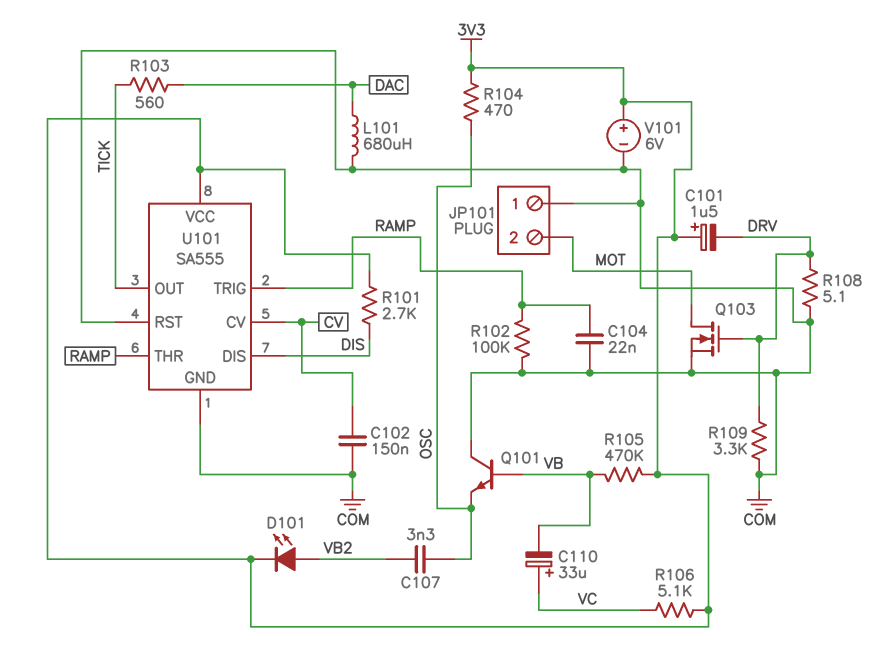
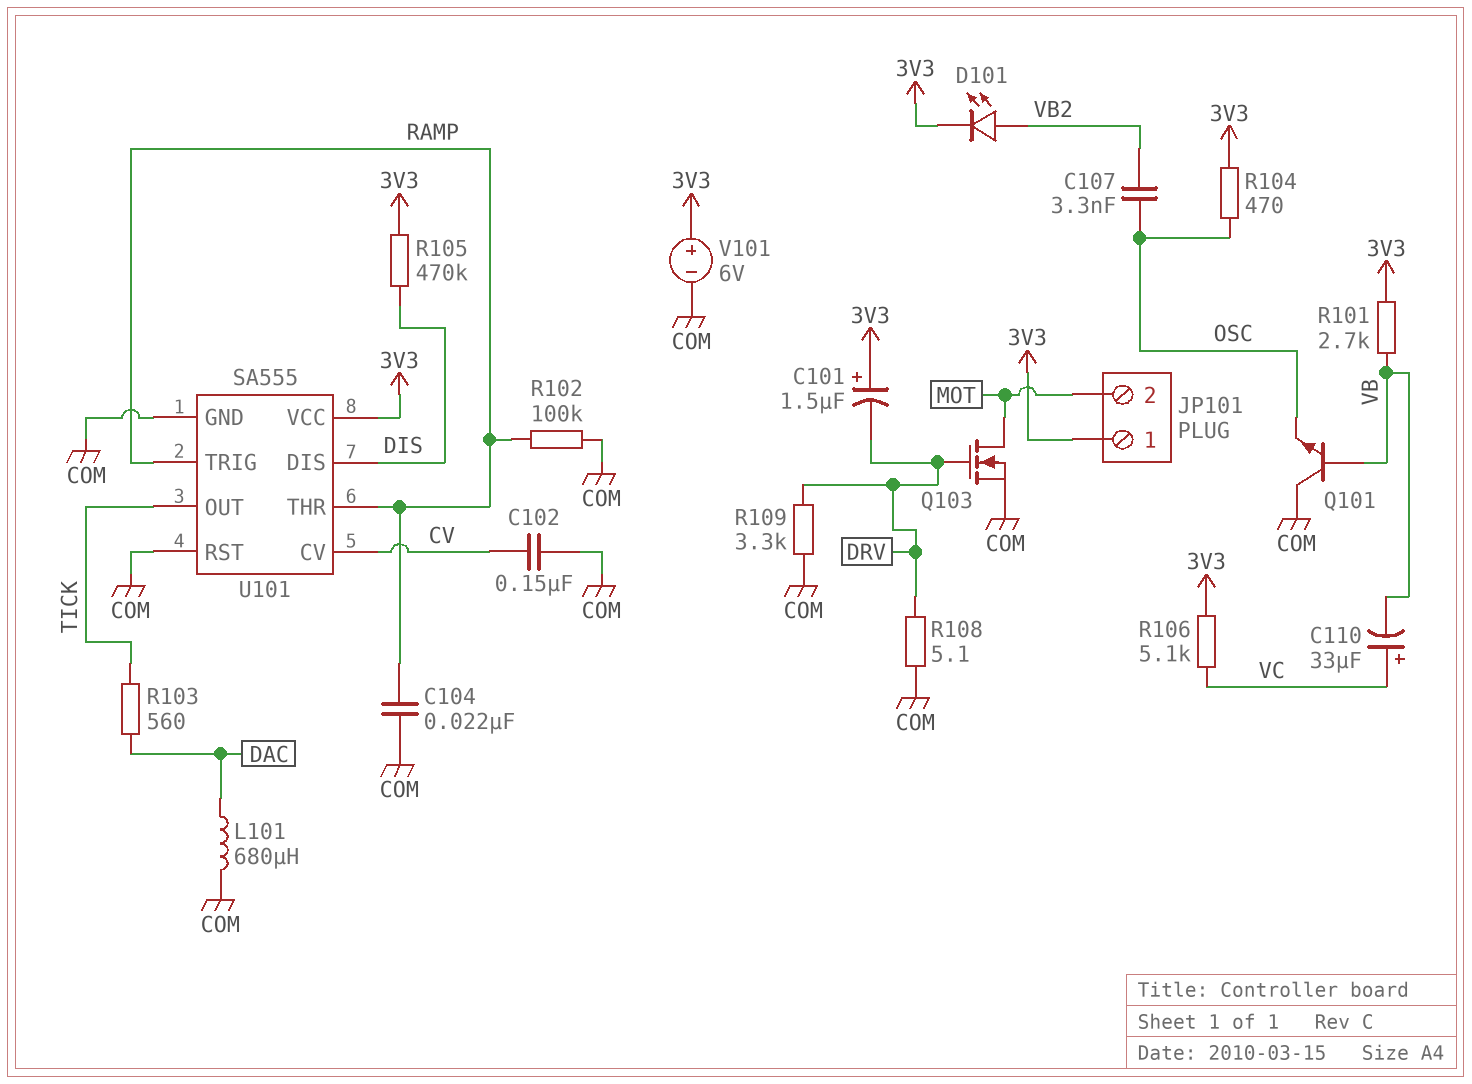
JP101 pin 1: COM -> 3V3
R101: 2.7k (3V3, DIS) -> 2.7k (3V3, VB)
R105: 470k (3V3, VB) -> 470k (3V3, DIS)

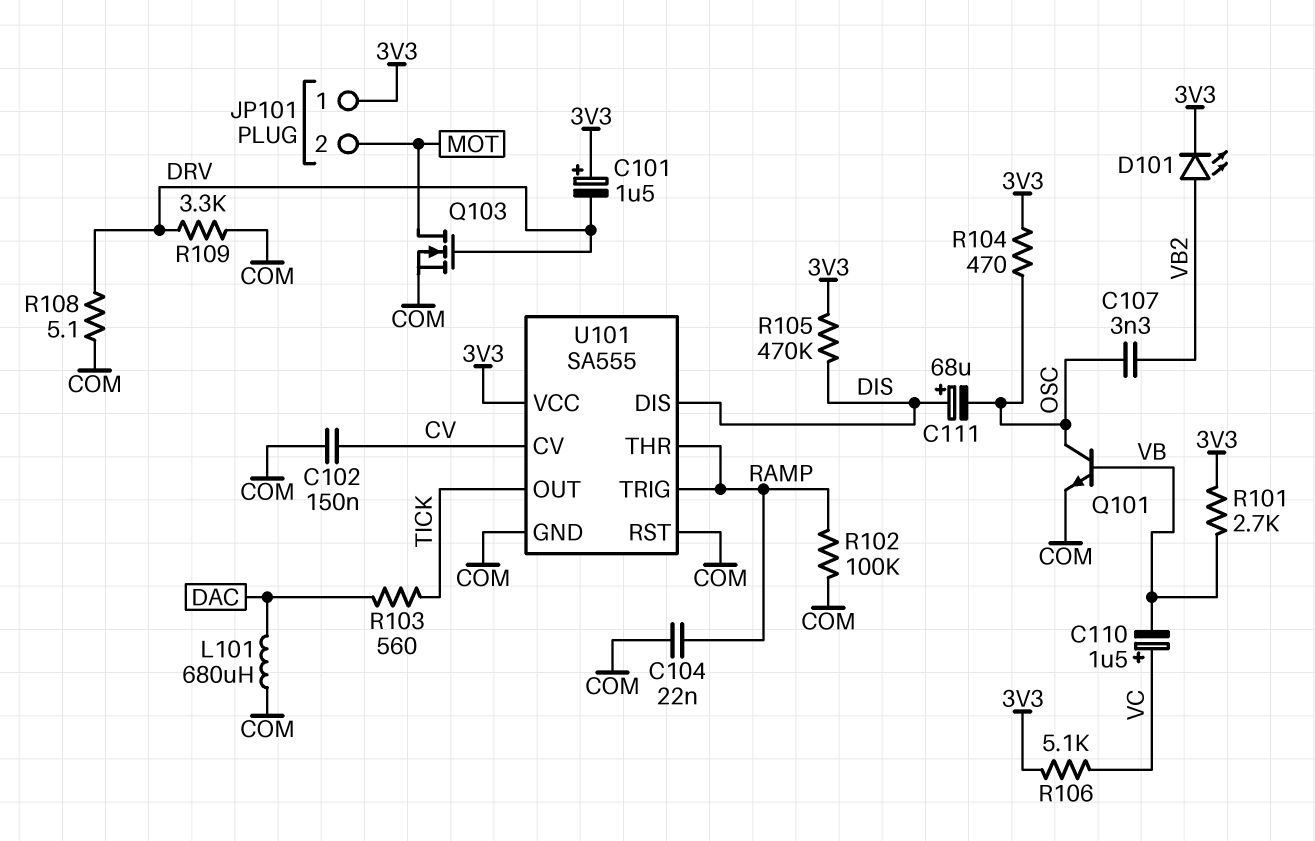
C110: 33uF (plus VC, minus VB) -> 1.5uF (plus VC, minus VB)
C111: none -> 68uF (plus DIS, minus OSC)
Q101: NPN (B VB, C COM, E OSC) -> NPN (B VB, C OSC, E COM)
V101: 6V (plus 3V3, minus COM) -> none

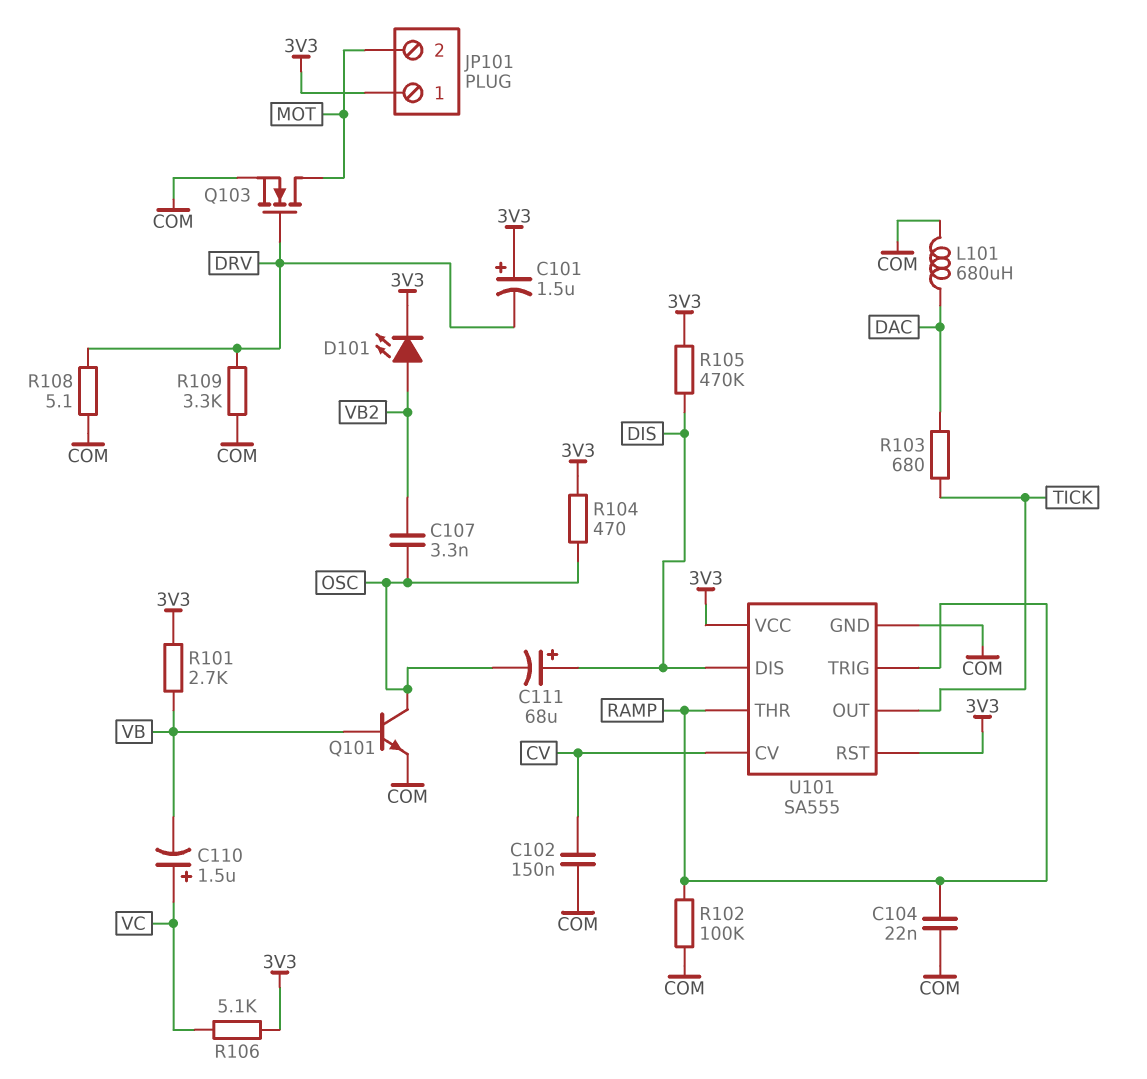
R103: 560 (DAC, TICK) -> 680 (DAC, TICK)
U101 pin RST: COM -> 3V3

